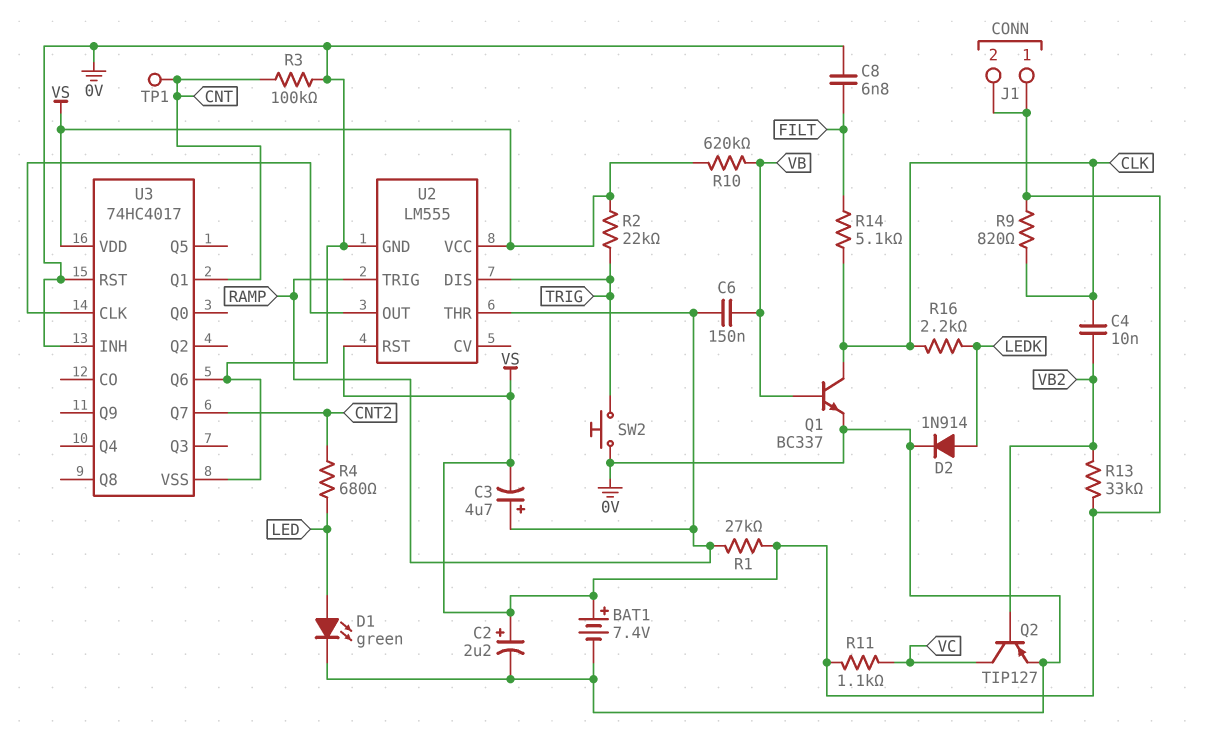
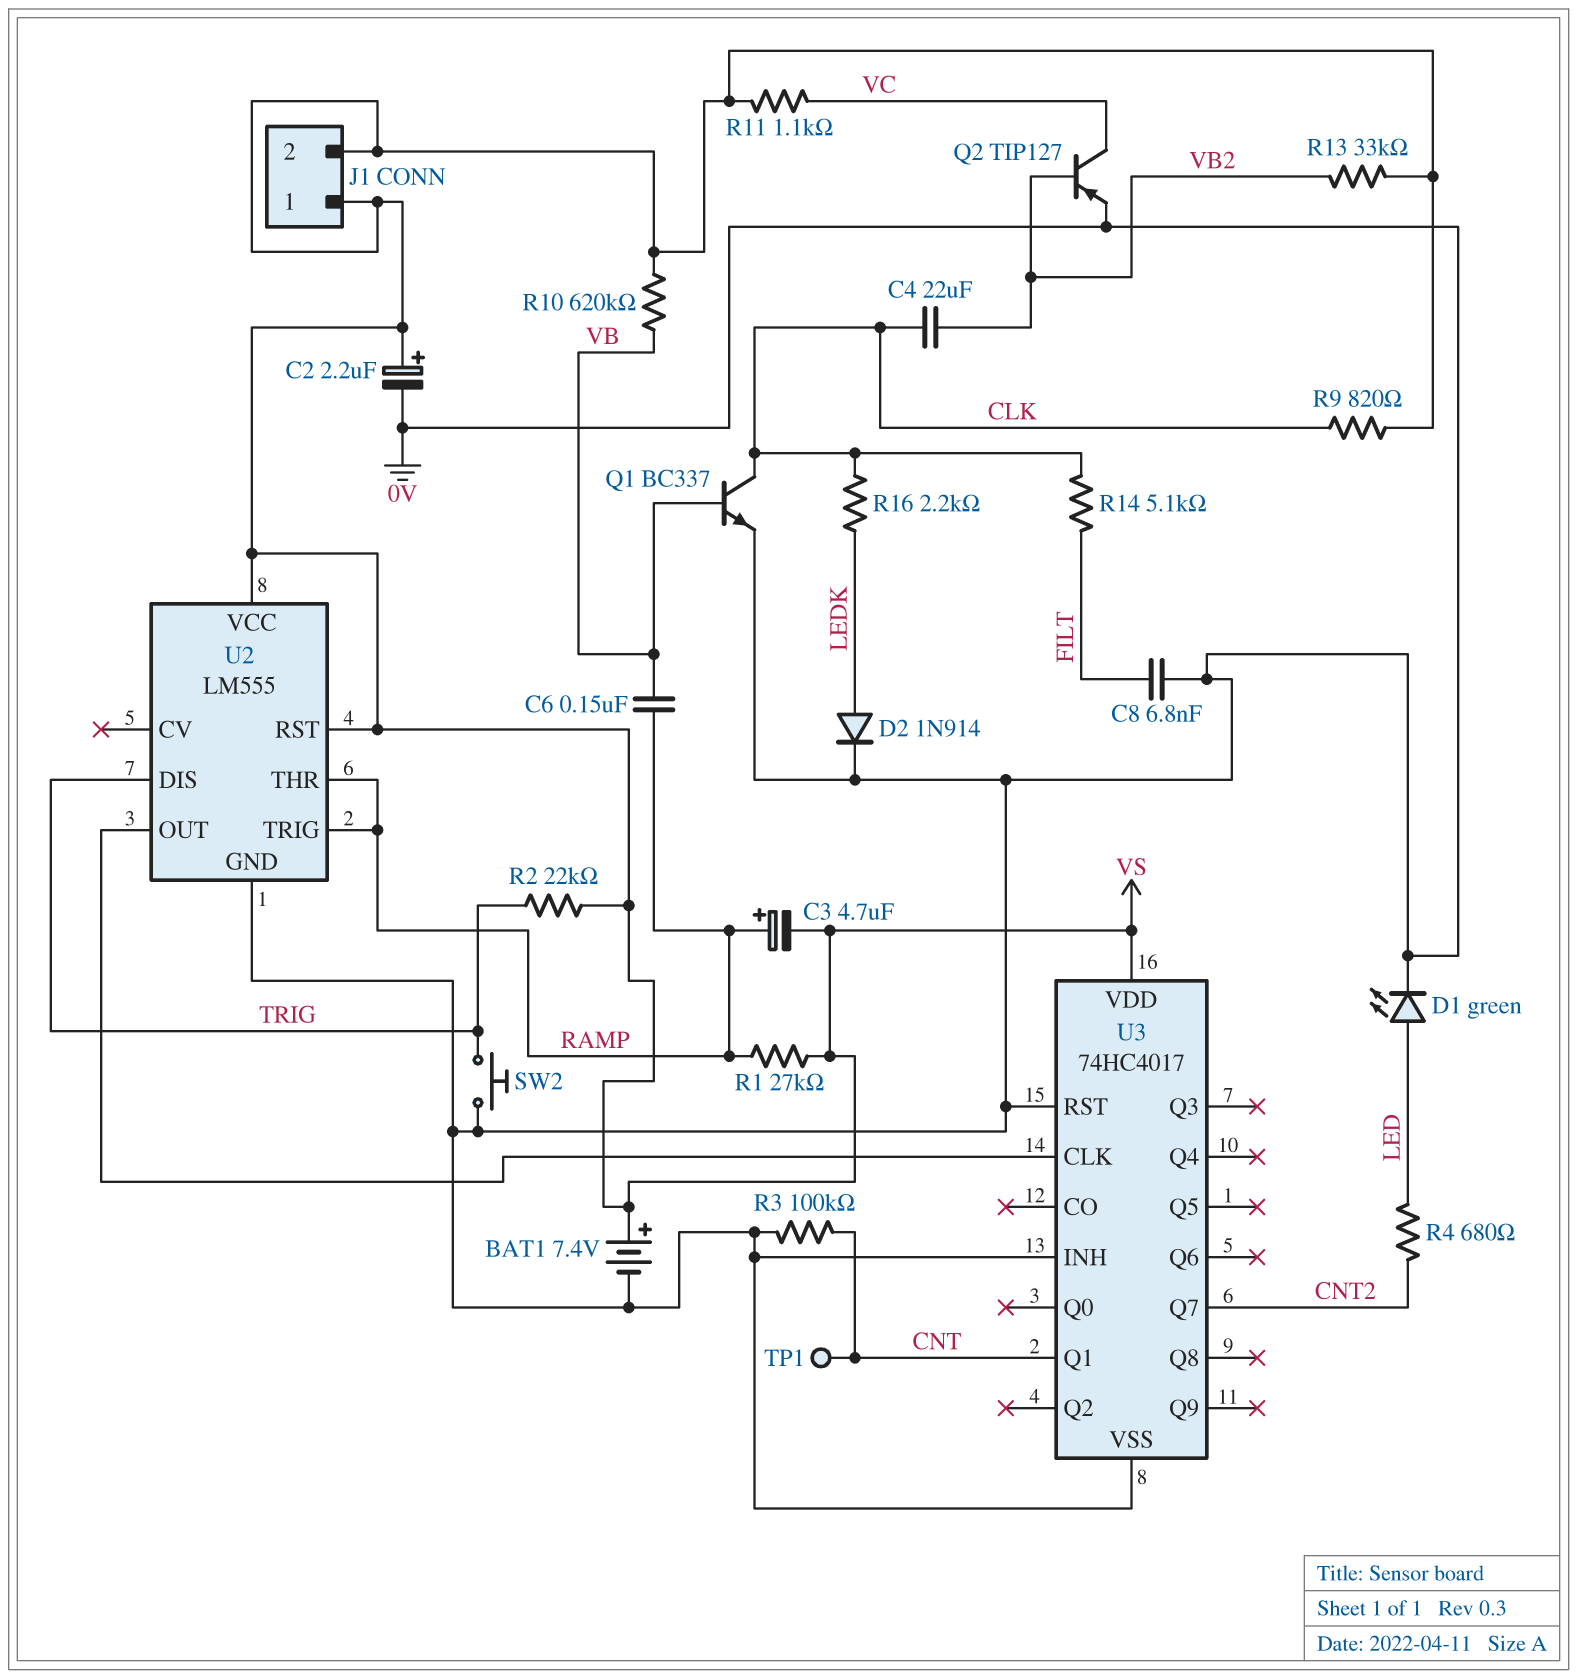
C4: 10nF (CLK, VB2) -> 22uF (CLK, VB2)
U3 pin Q6: 0V -> none

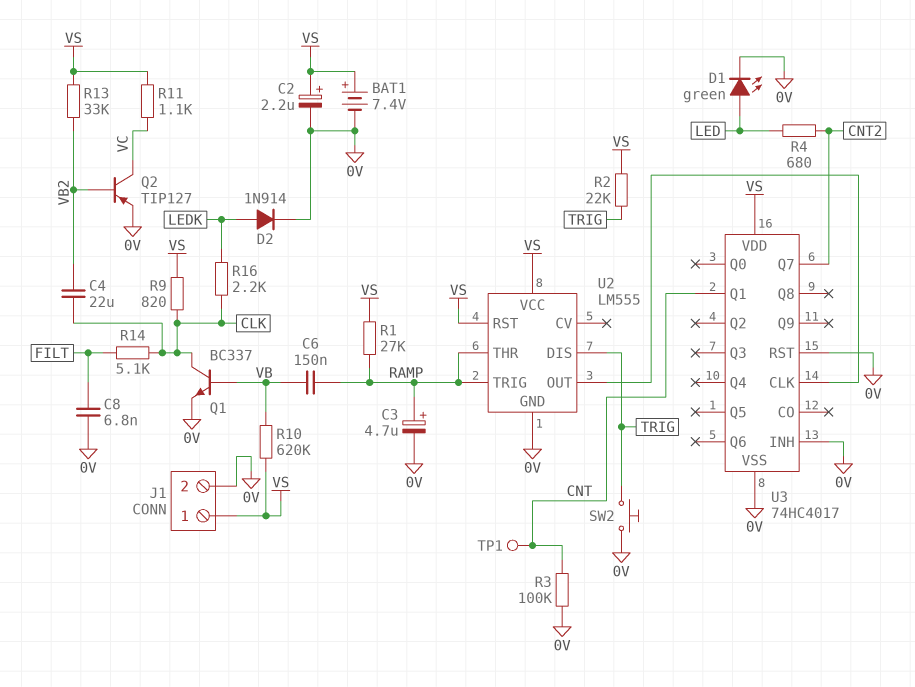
C3: 4.7uF (plus RAMP, minus VS) -> 4.7uF (plus RAMP, minus 0V)
J1 pin 2: VS -> 0V

